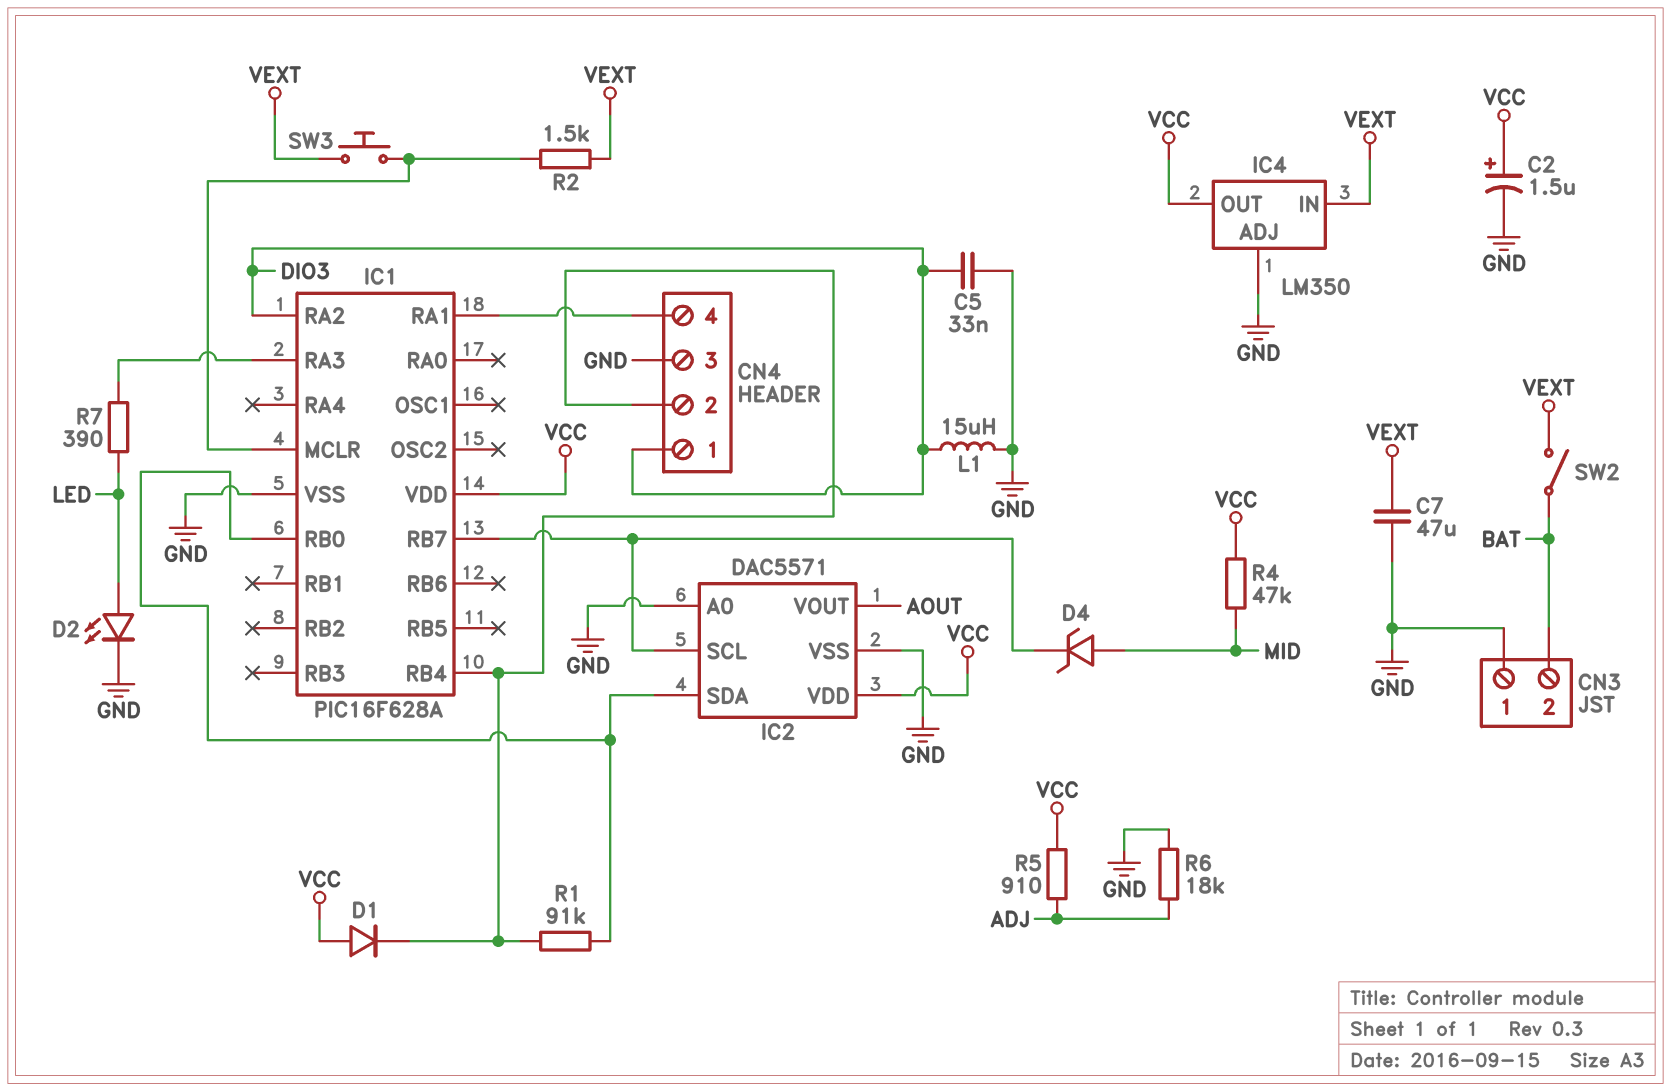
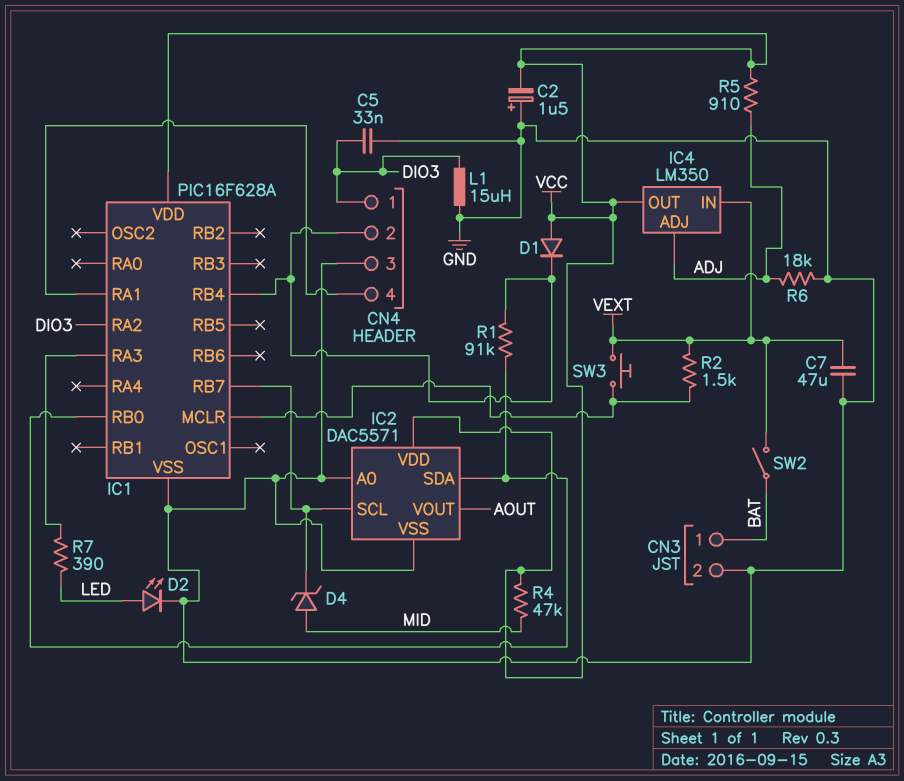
C2: 1.5uF (plus VCC, minus GND) -> 1.5uF (plus GND, minus VCC)
CN3 pin 1: GND -> BAT
CN3 pin 2: BAT -> GND
IC4 pin ADJ: GND -> ADJ

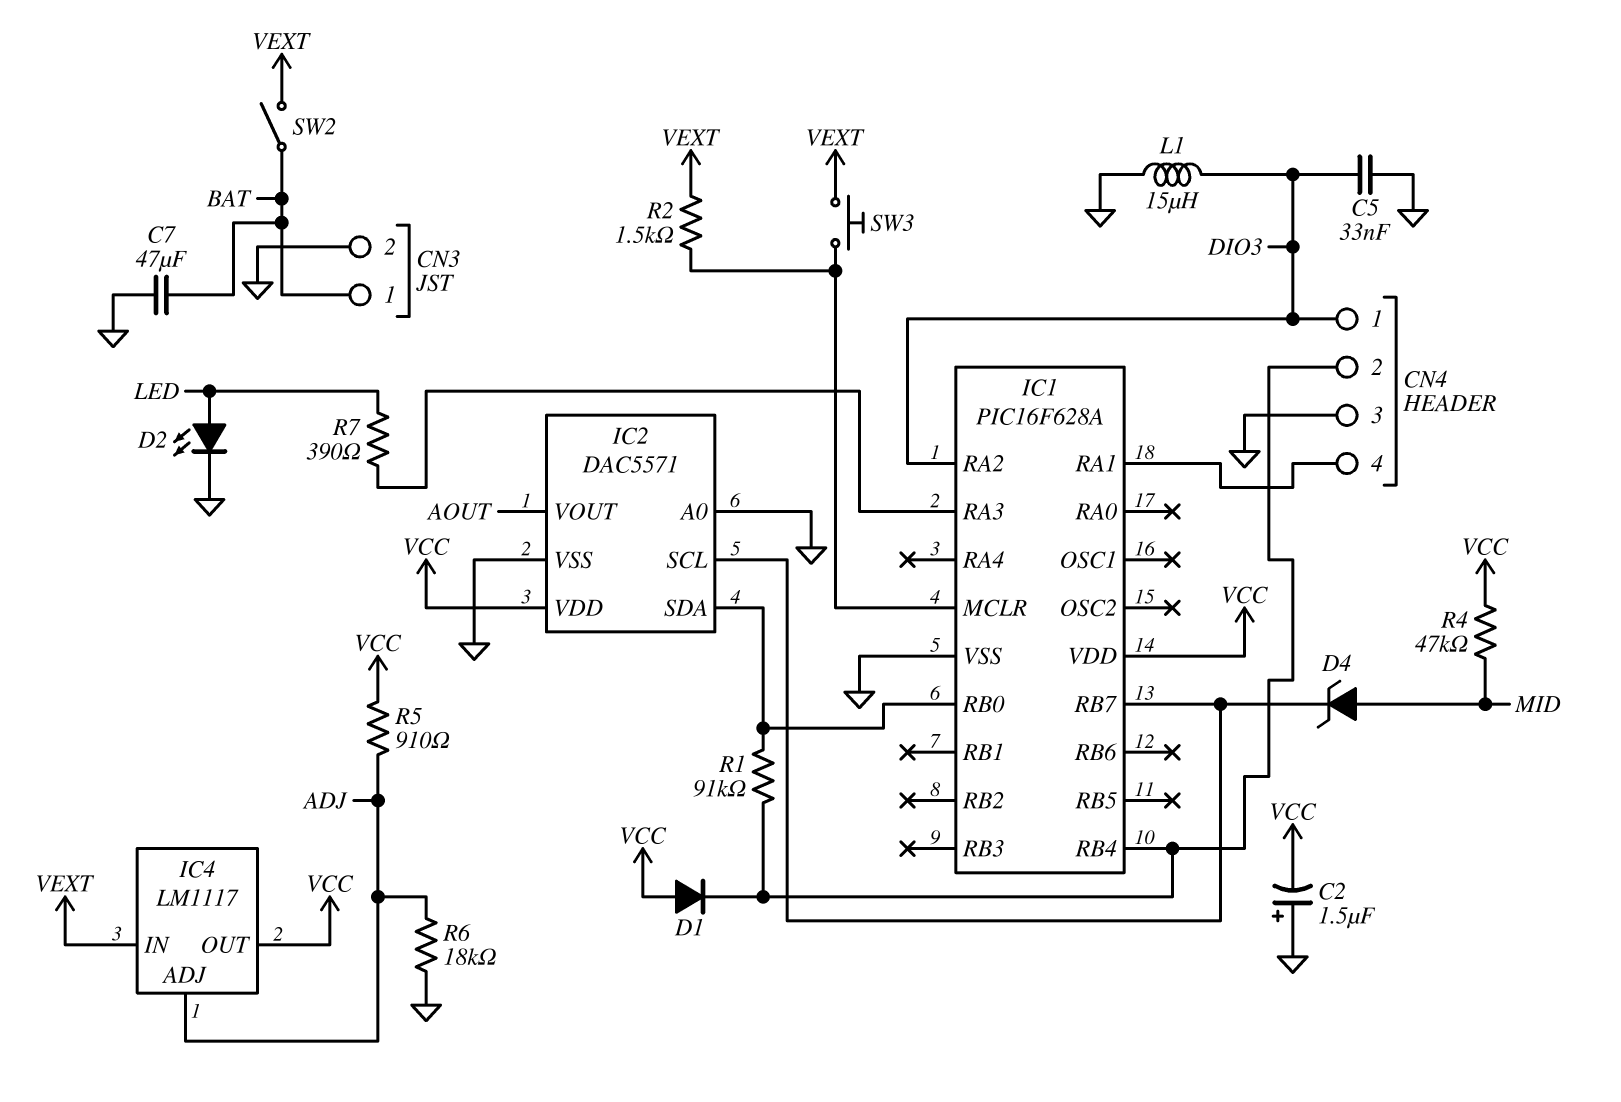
C7: 47uF (GND, VEXT) -> 47uF (BAT, GND)
IC4: LM350 -> LM1117

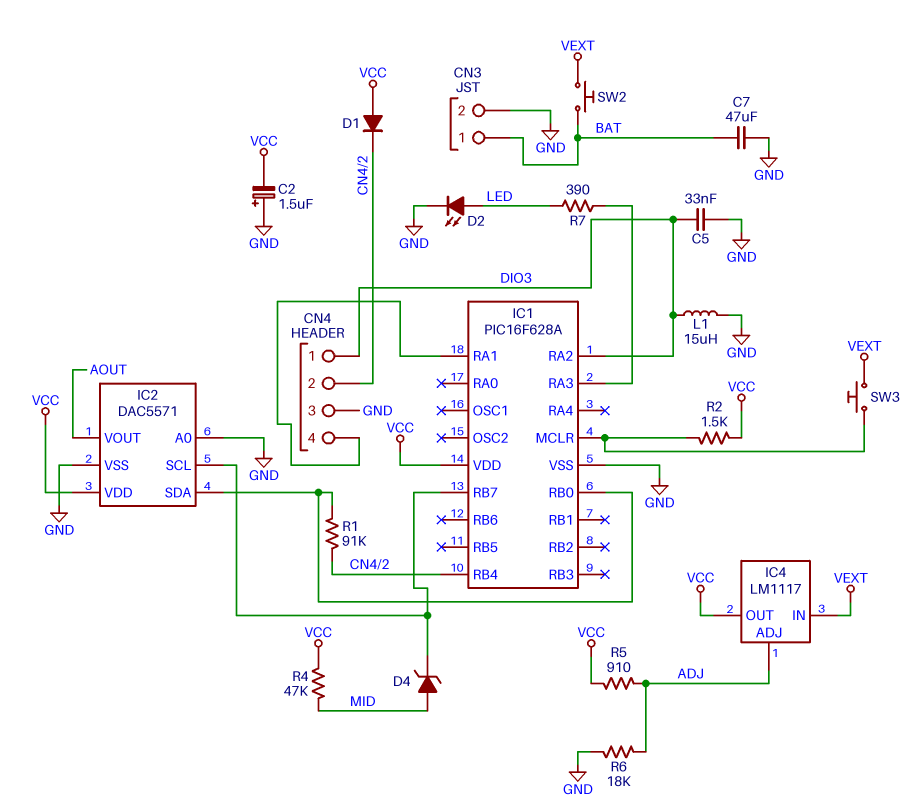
R2: 1.5k (IC1/MCLR, VEXT) -> 1.5k (IC1/MCLR, VCC)
SW2: switch (BAT, VEXT) -> button (BAT, VEXT)

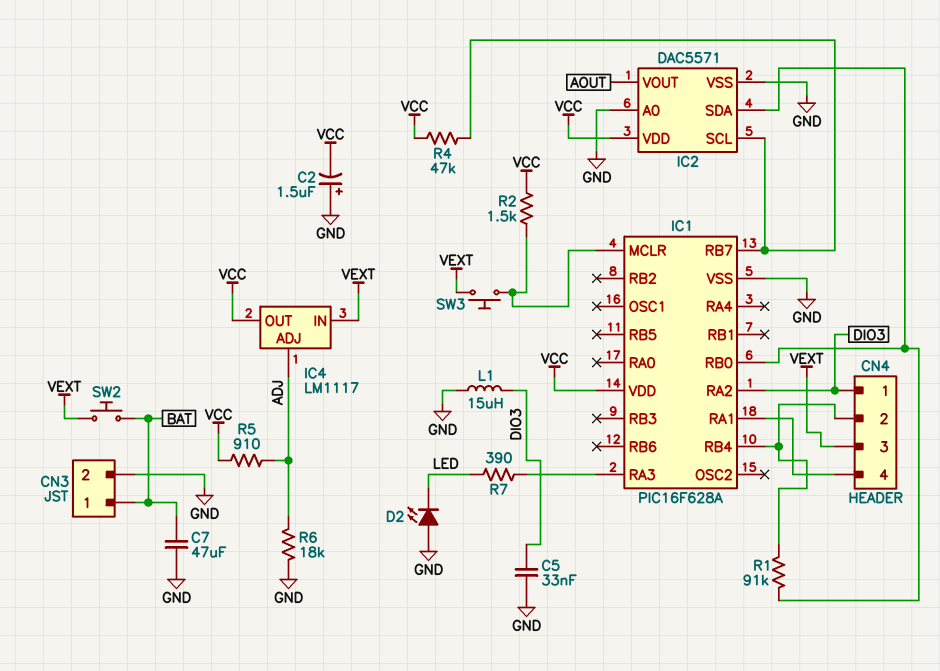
CN4 pin 3: GND -> VEXT
D1: diode (A VCC, K CN4/2) -> none
D2: LED (A LED, K GND) -> LED (A GND, K LED)
D4: zener (A MID, K IC1/RB7) -> none
R4: 47k (MID, VCC) -> 47k (IC1/RB7, VCC)

